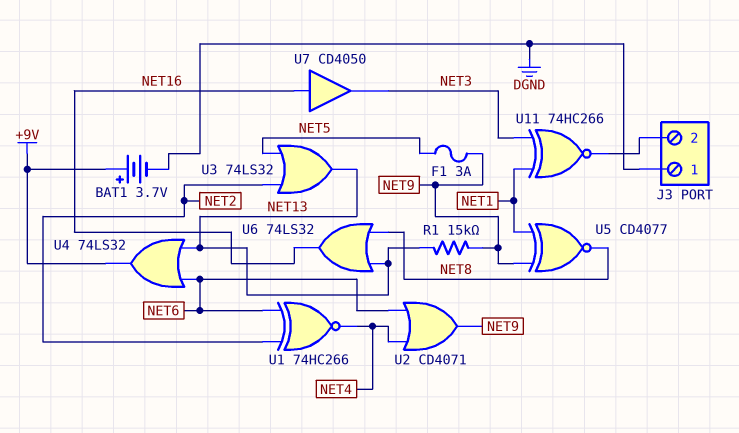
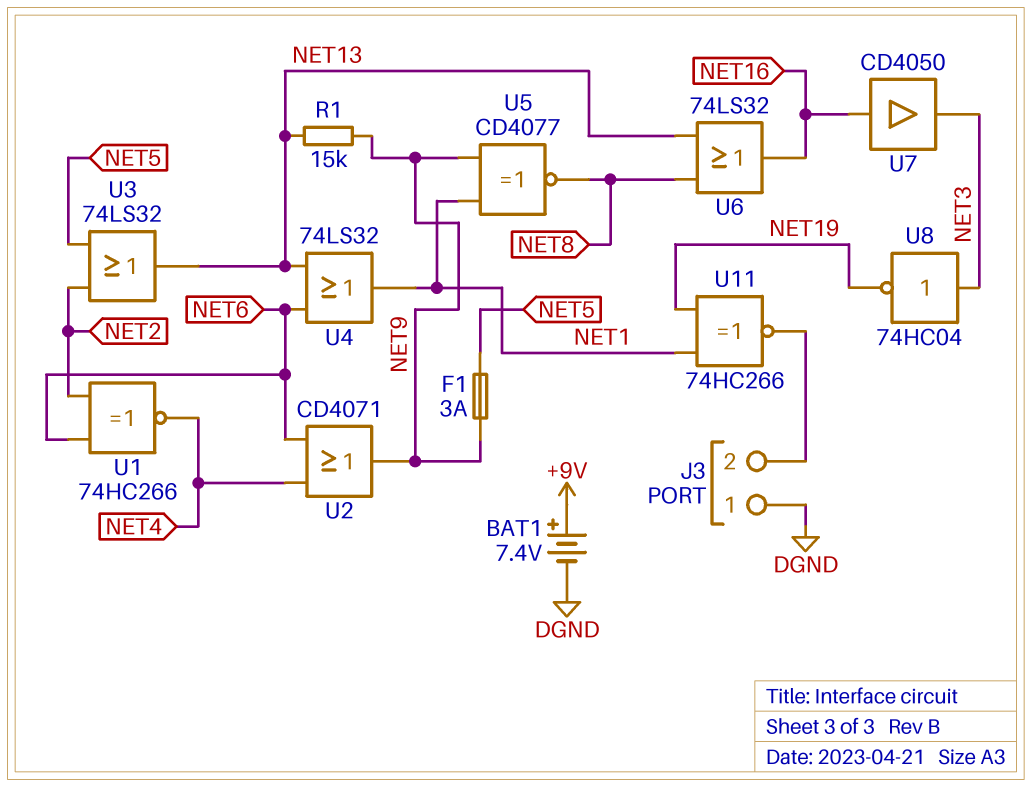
BAT1: 3.7V (plus +9V, minus DGND) -> 7.4V (plus +9V, minus DGND)
U4: OR 74LS32 (in NET6, in NET13, out +9V) -> OR 74LS32 (in NET6, in NET13, out NET1)
U8: none -> NOT 74HC04 (in NET3, out NET19)
U11: XNOR 74HC266 (in NET1, in NET3, out J3/2) -> XNOR 74HC266 (in NET1, in NET19, out J3/2)

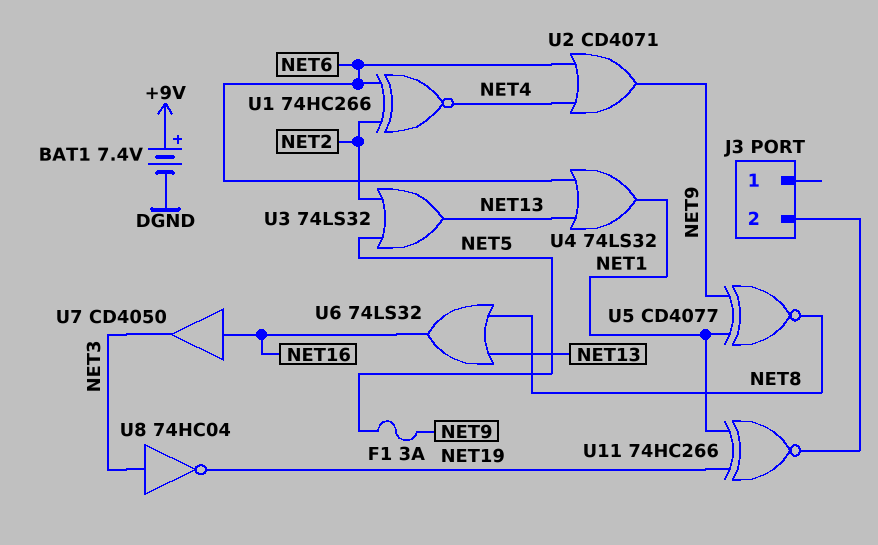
J3 pin 1: DGND -> none
R1: 15k (NET9, NET13) -> none

